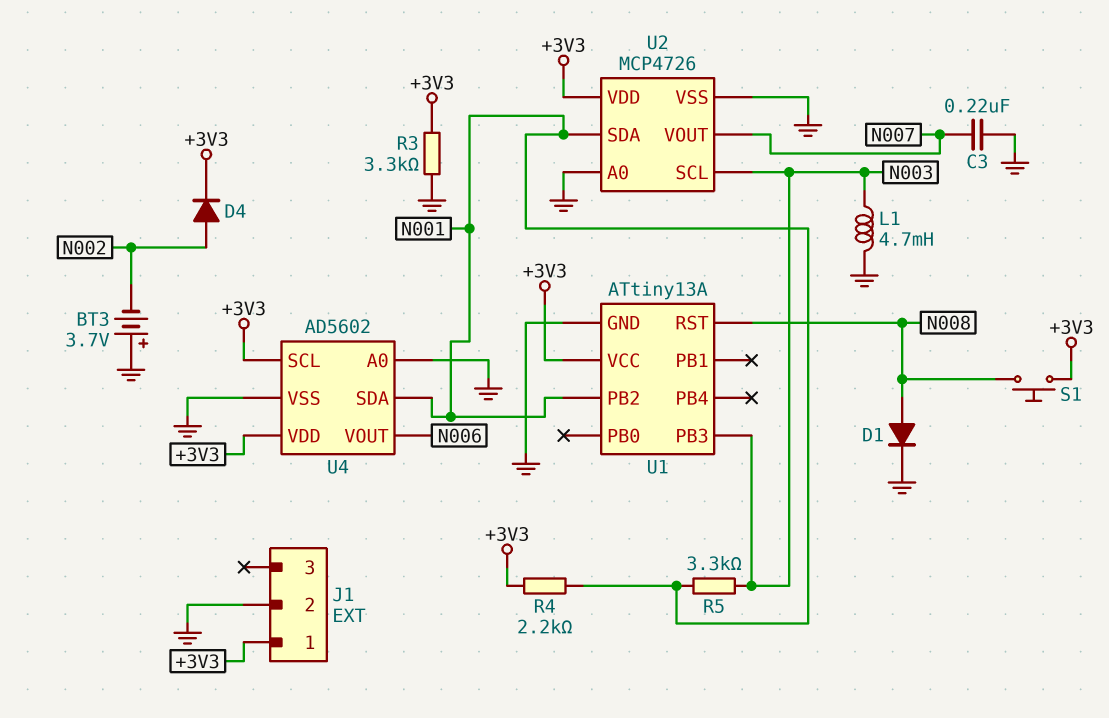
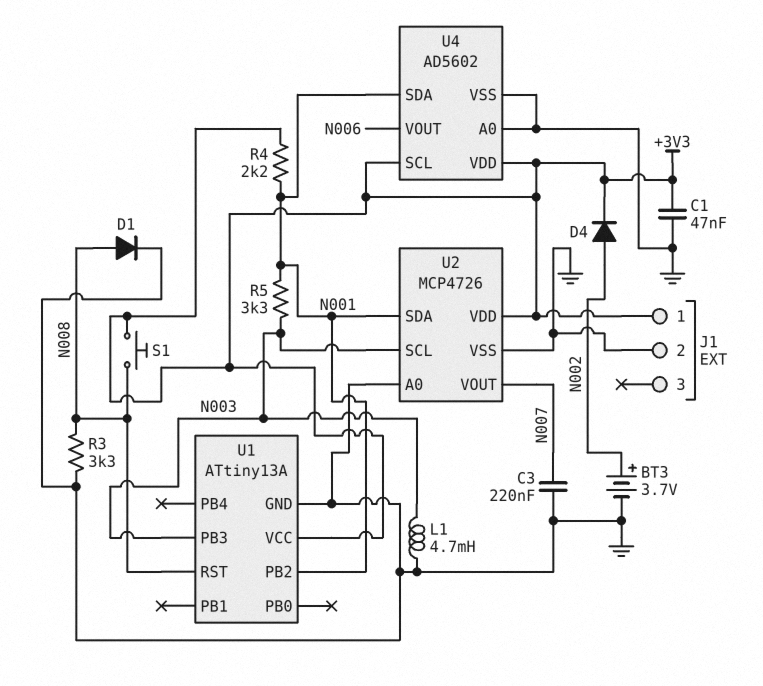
BT3: 3.7V (plus GND, minus N002) -> 3.7V (plus N002, minus GND)
C1: none -> 47nF (+3V3, GND)
R3: 3.3k (+3V3, GND) -> 3.3k (GND, N008)

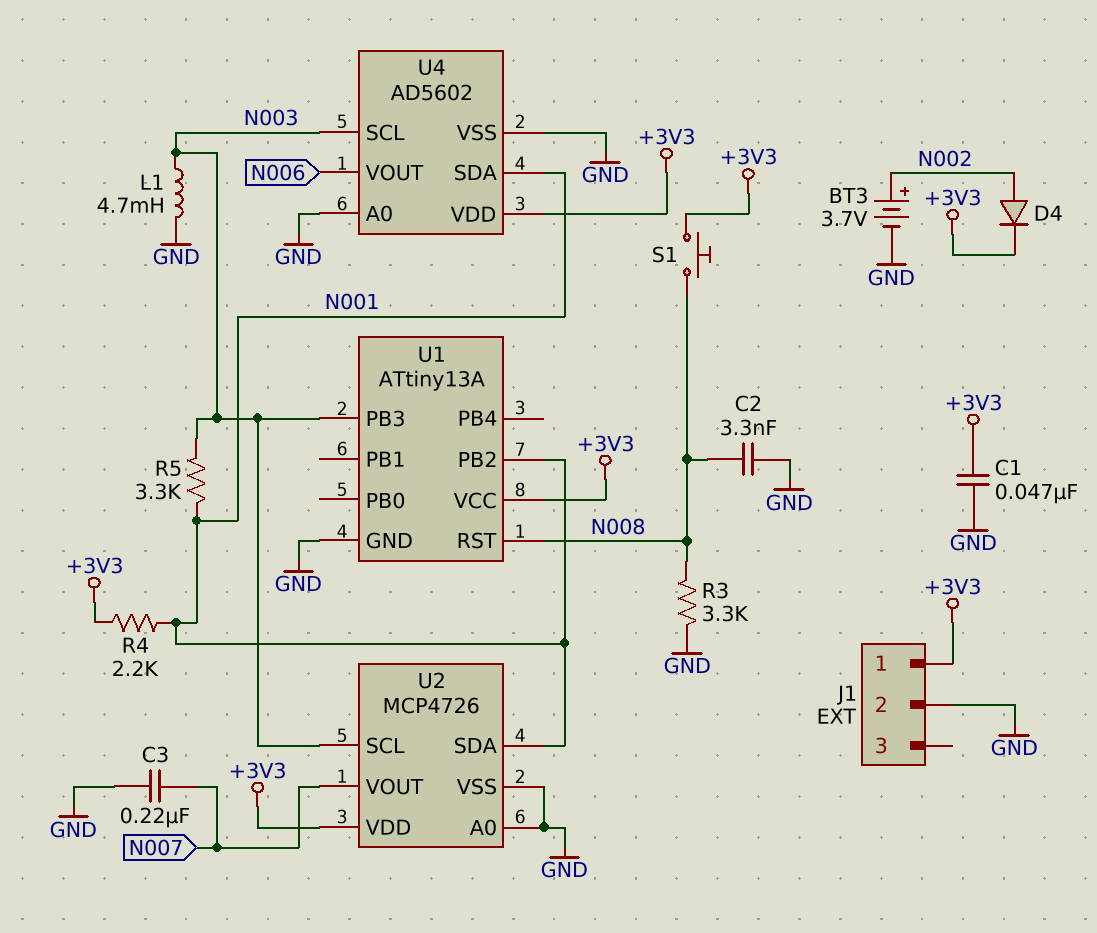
C2: none -> 3.3nF (GND, N008)
D1: diode (A N008, K GND) -> none
U4 pin SCL: +3V3 -> N003

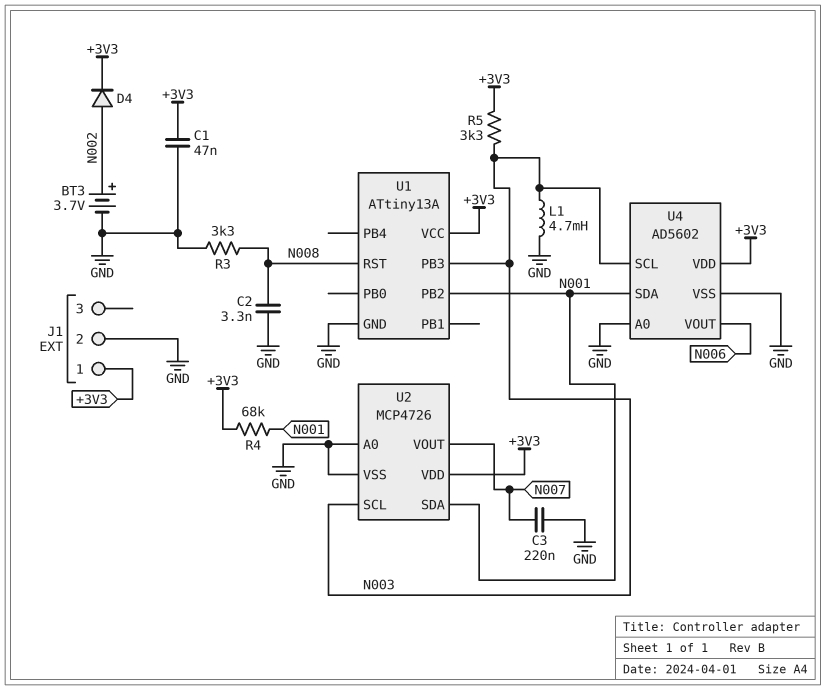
R4: 2.2k (+3V3, N001) -> 68k (+3V3, N001)
R5: 3.3k (N001, N003) -> 3.3k (+3V3, N003)
S1: button (+3V3, N008) -> none

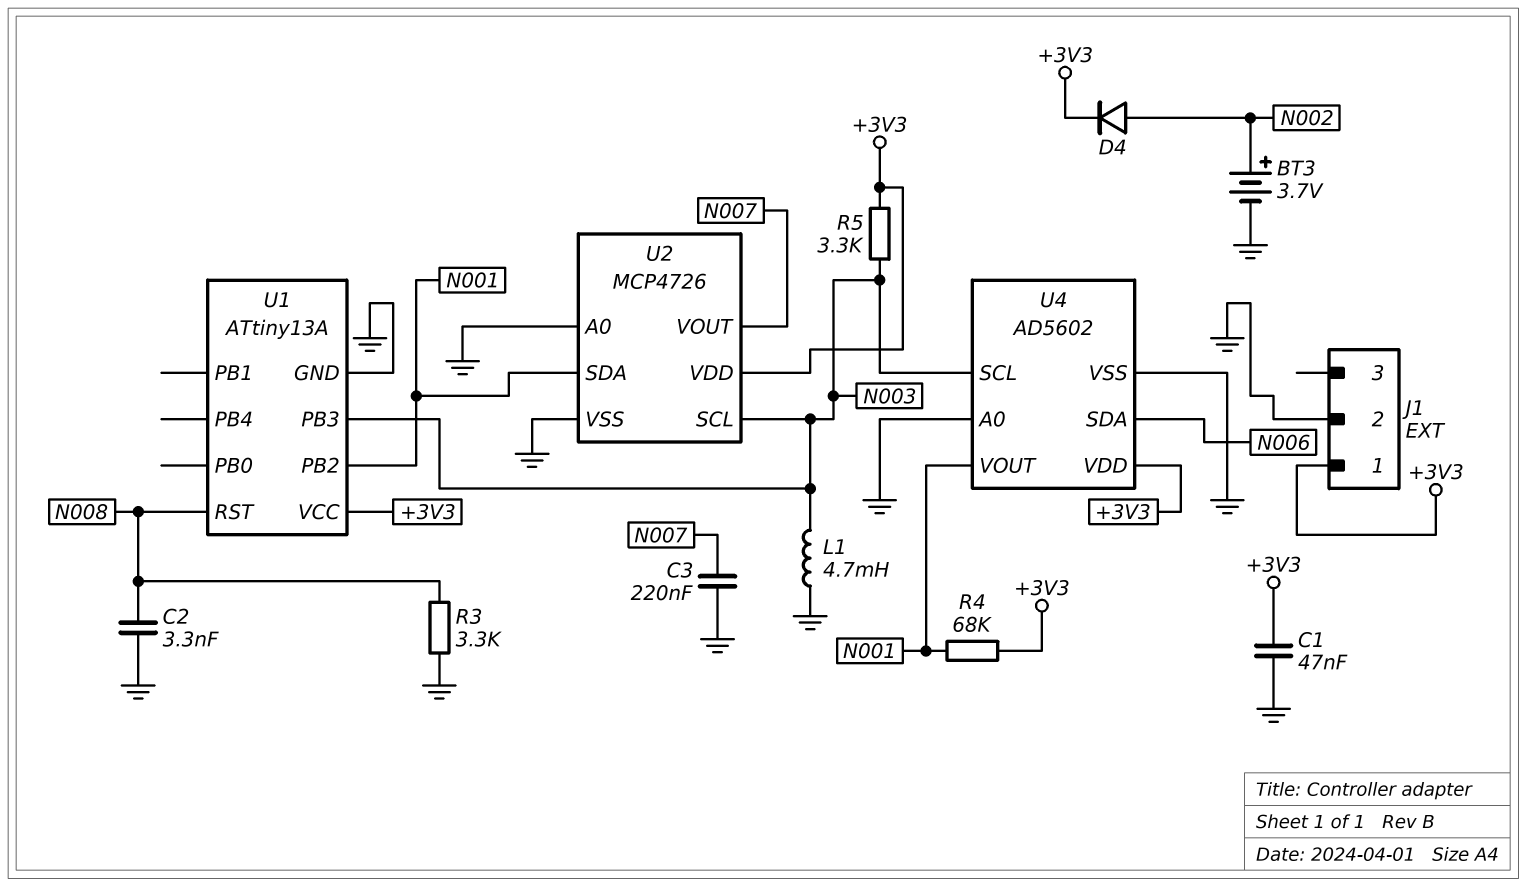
U4 pin SDA: N001 -> N006
U4 pin VOUT: N006 -> N001

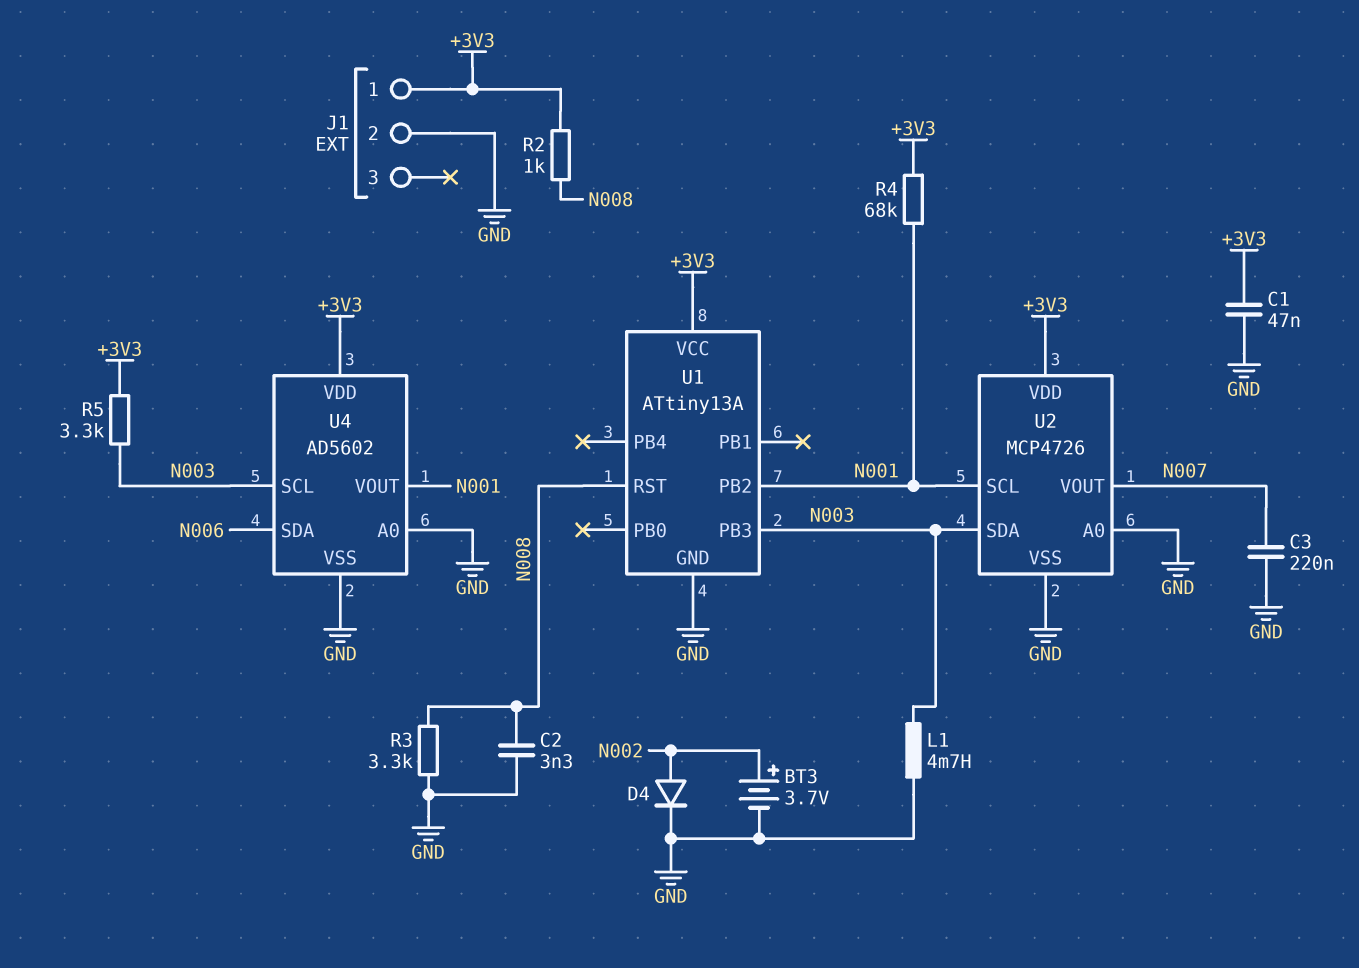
D4: diode (A N002, K +3V3) -> diode (A N002, K GND)
R2: none -> 1k (+3V3, N008)
U2 pin SCL: N003 -> N001
U2 pin SDA: N001 -> N003

